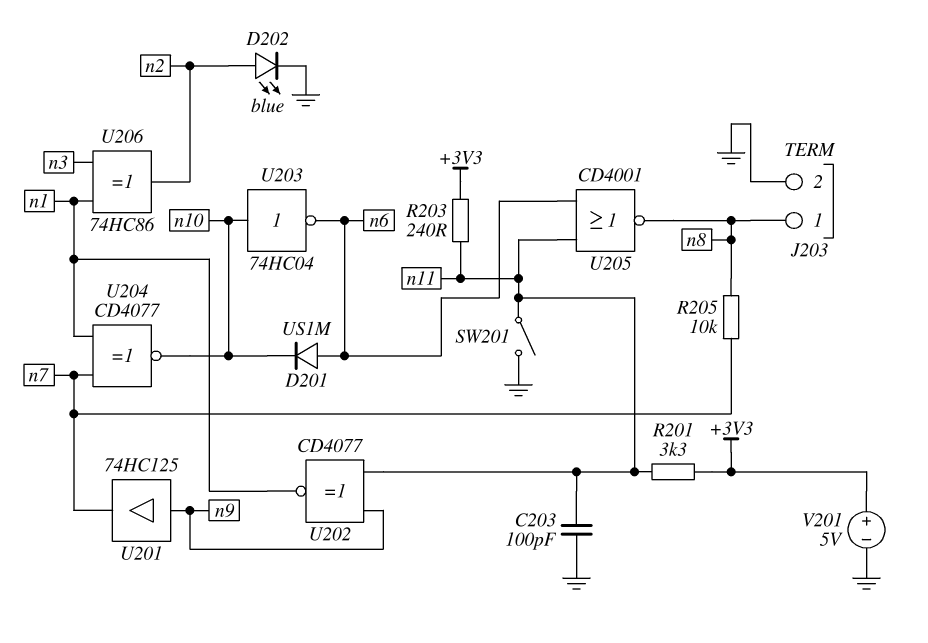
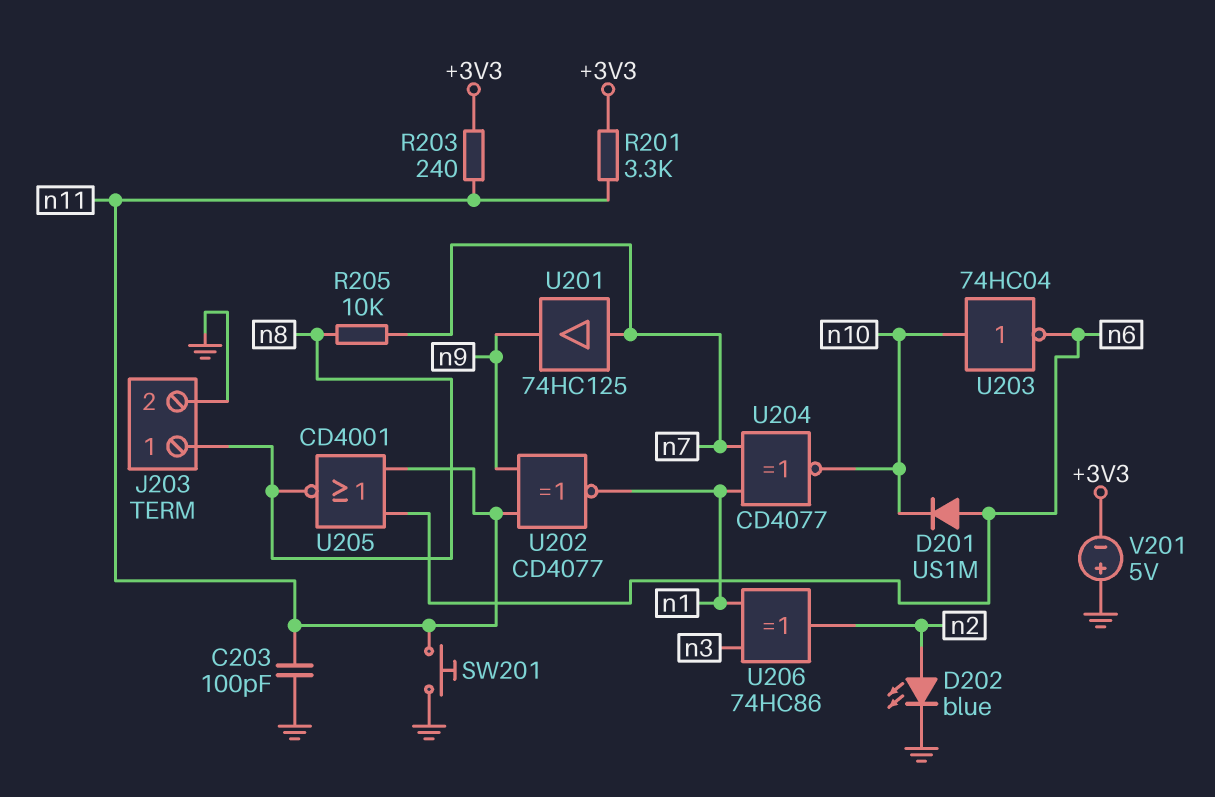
SW201: switch (GND, n11) -> button (GND, n11)
U201: buffer 74HC125 (in n9, out n7) -> buffer 74HC125 (in n7, out n9)
V201: 5V (plus +3V3, minus GND) -> 5V (plus GND, minus +3V3)

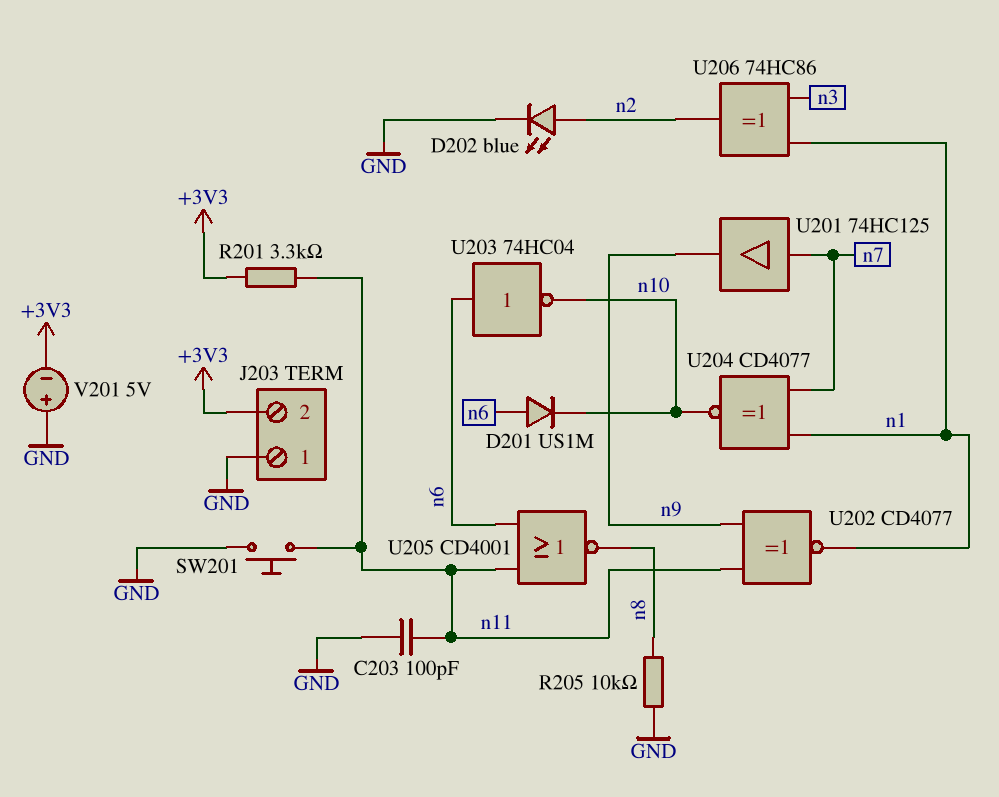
J203 pin 1: n8 -> GND
J203 pin 2: GND -> +3V3
R203: 240 (+3V3, n11) -> none
R205: 10k (n7, n8) -> 10k (GND, n8)
U203: NOT 74HC04 (in n10, out n6) -> NOT 74HC04 (in n6, out n10)

